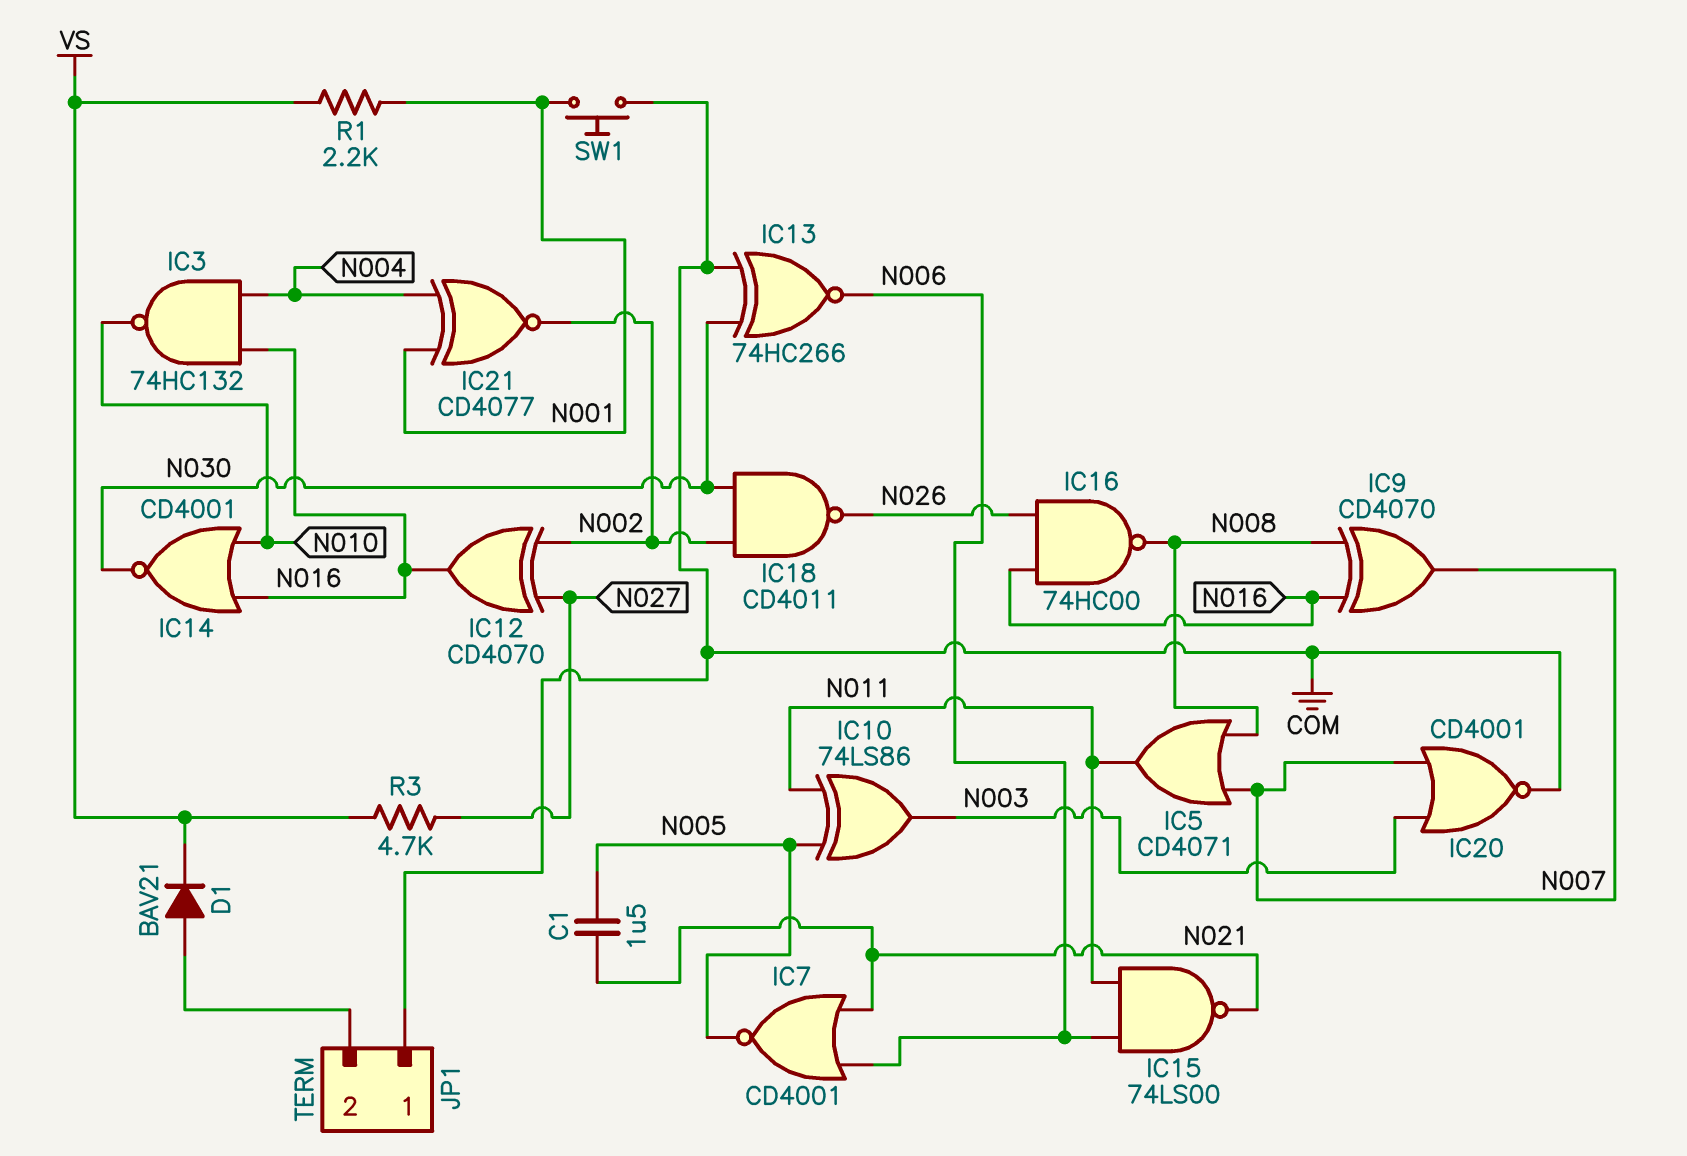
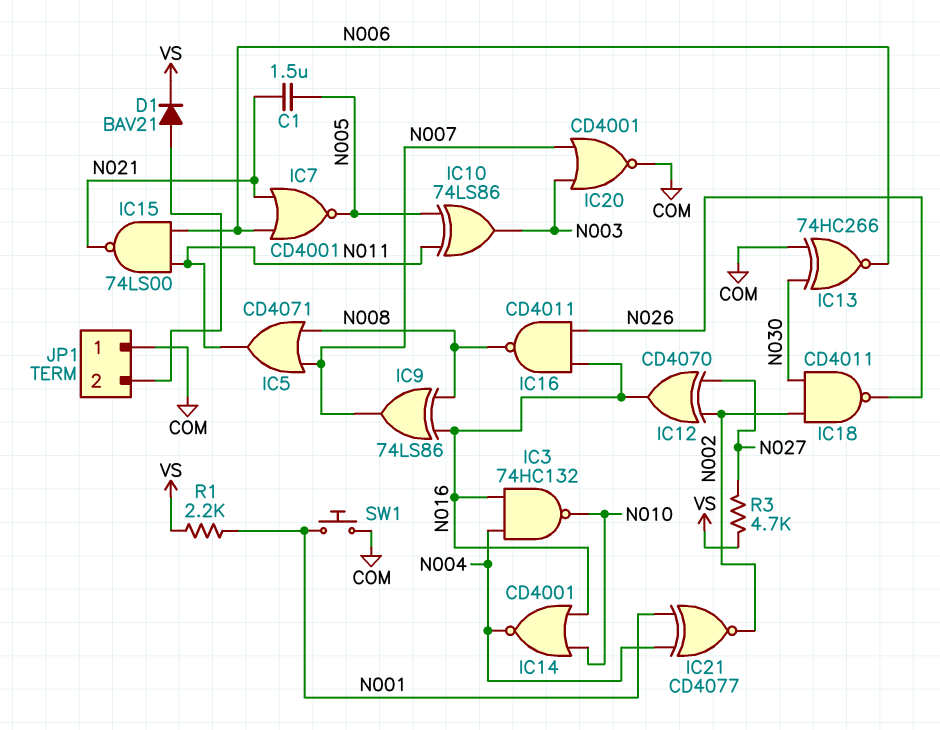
IC9: XOR CD4070 (in N008, in N016, out N007) -> XOR 74LS86 (in N008, in N016, out N007)
IC14: NOR CD4001 (in N010, in N016, out N030) -> NOR CD4001 (in N010, in N016, out N004)
IC16: NAND 74HC00 (in N016, in N026, out N008) -> NAND CD4011 (in N016, in N026, out N008)

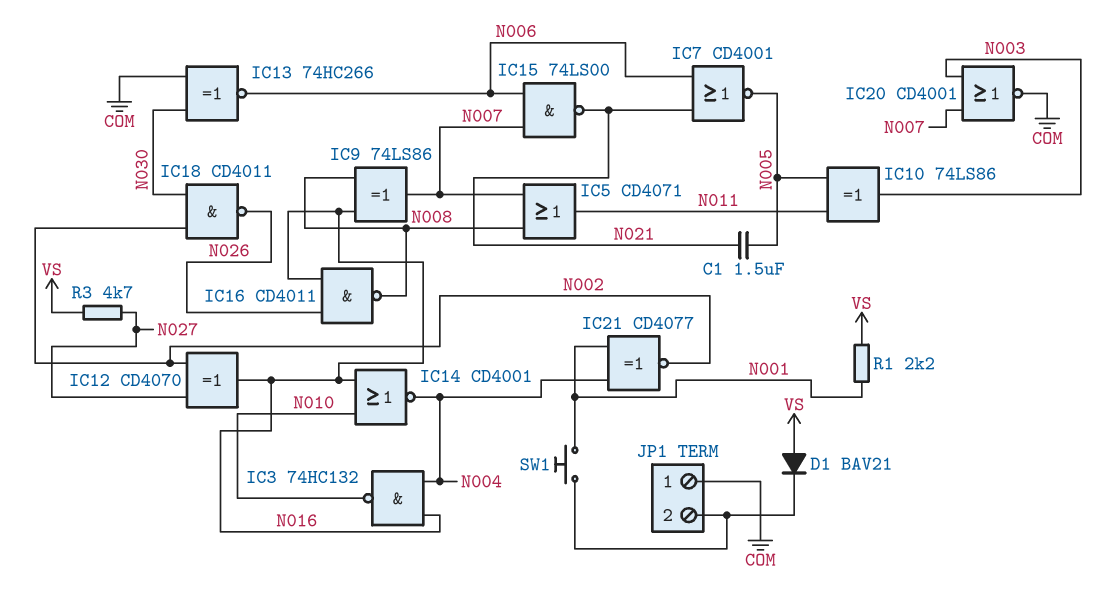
D1: diode BAV21 (A JP1/2, K VS) -> diode BAV21 (A VS, K JP1/2)
IC15: NAND 74LS00 (in N006, in N011, out N021) -> NAND 74LS00 (in N006, in N007, out N021)
SW1: button (COM, N001) -> button (JP1/2, N001)

